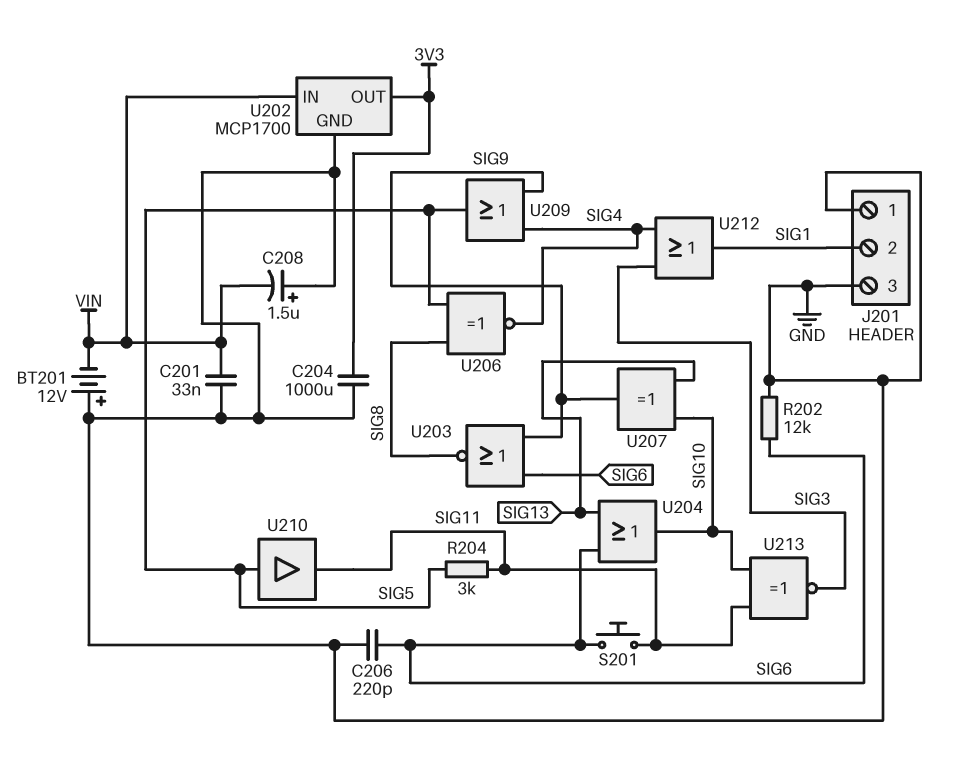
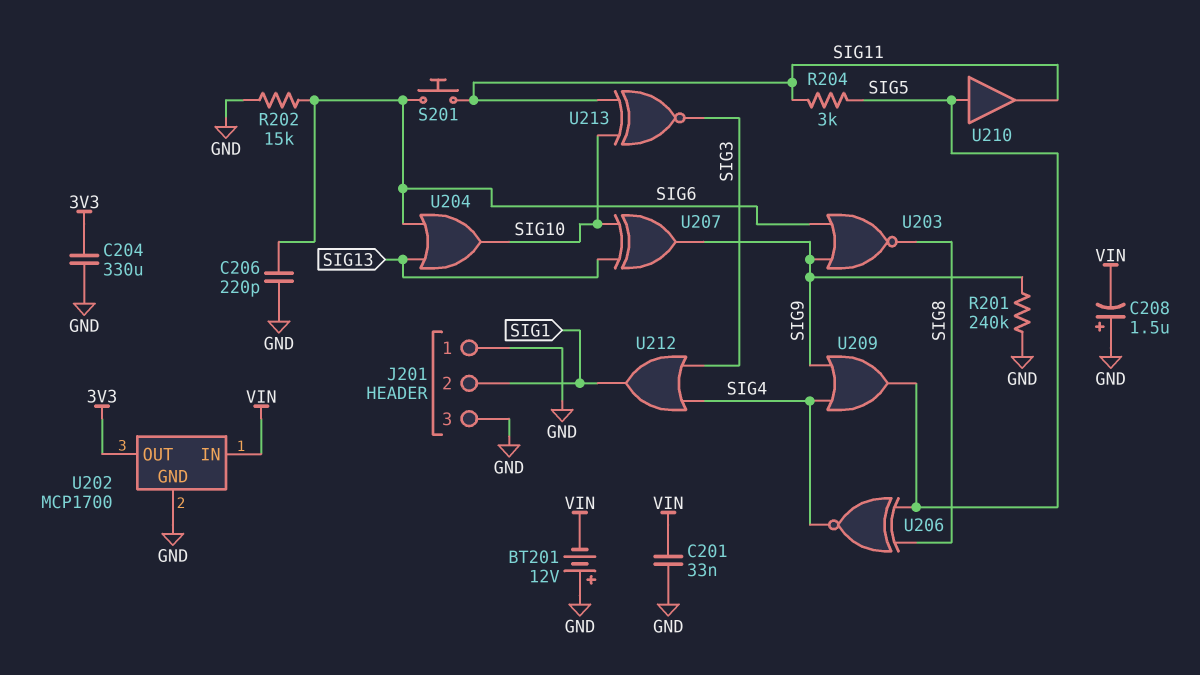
C204: 1000uF (3V3, GND) -> 330uF (3V3, GND)
R201: none -> 240k (GND, SIG9)
R202: 12k (GND, SIG6) -> 15k (GND, SIG6)

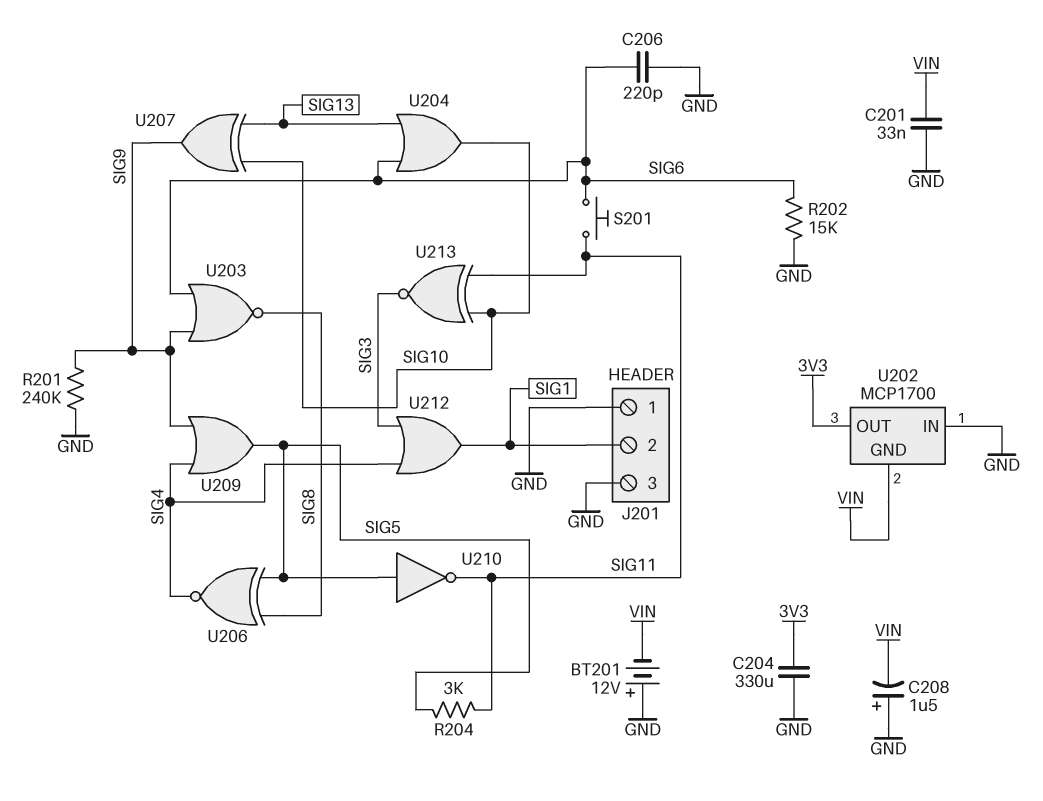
U202 pin GND: GND -> VIN
U202 pin IN: VIN -> GND
U210: buffer (in SIG5, out SIG11) -> NOT (in SIG5, out SIG11)

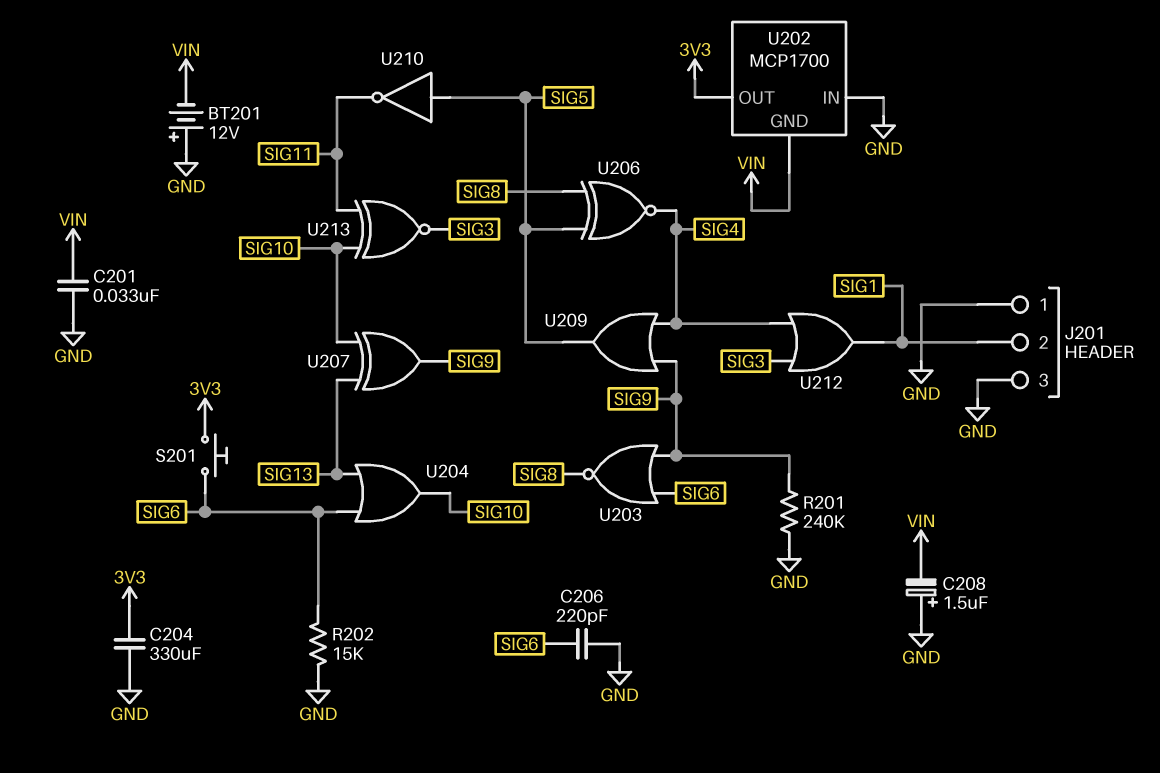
R204: 3k (SIG5, SIG11) -> none
S201: button (SIG6, SIG11) -> button (3V3, SIG6)

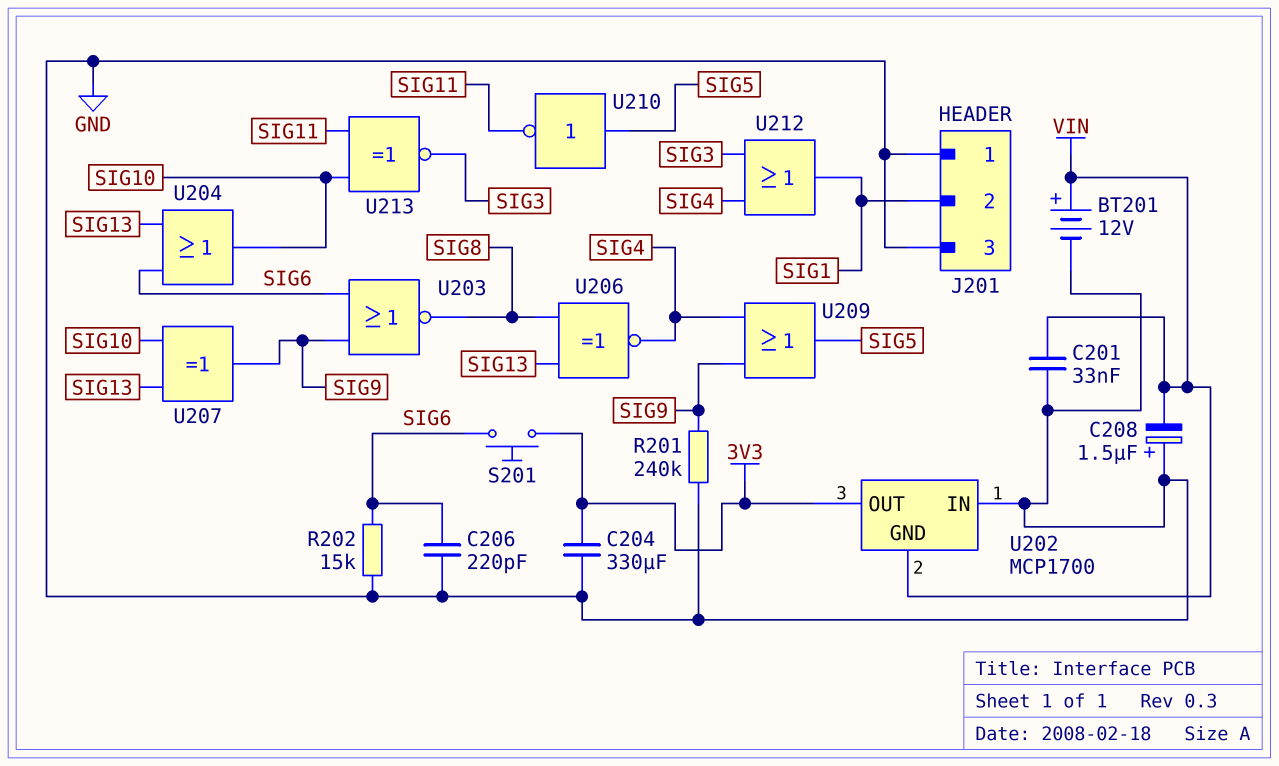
BT201: 12V (plus GND, minus VIN) -> 12V (plus VIN, minus GND)
U206: XNOR (in SIG5, in SIG8, out SIG4) -> XNOR (in SIG8, in SIG13, out SIG4)

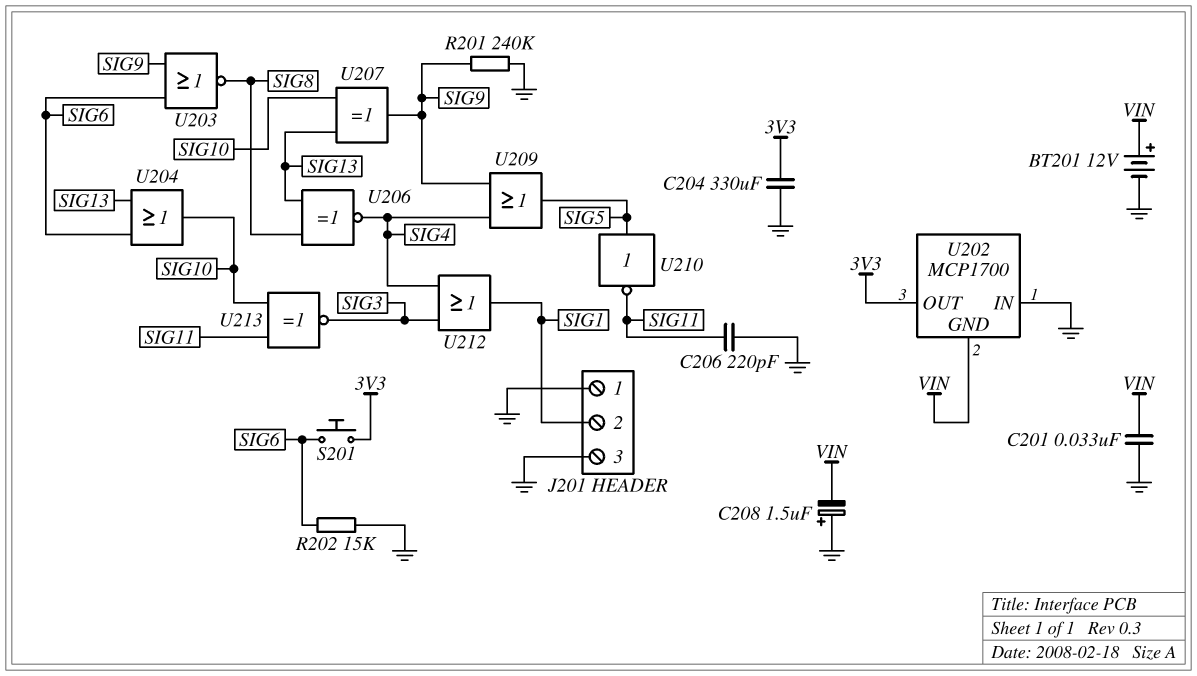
C206: 220pF (GND, SIG6) -> 220pF (GND, SIG11)

